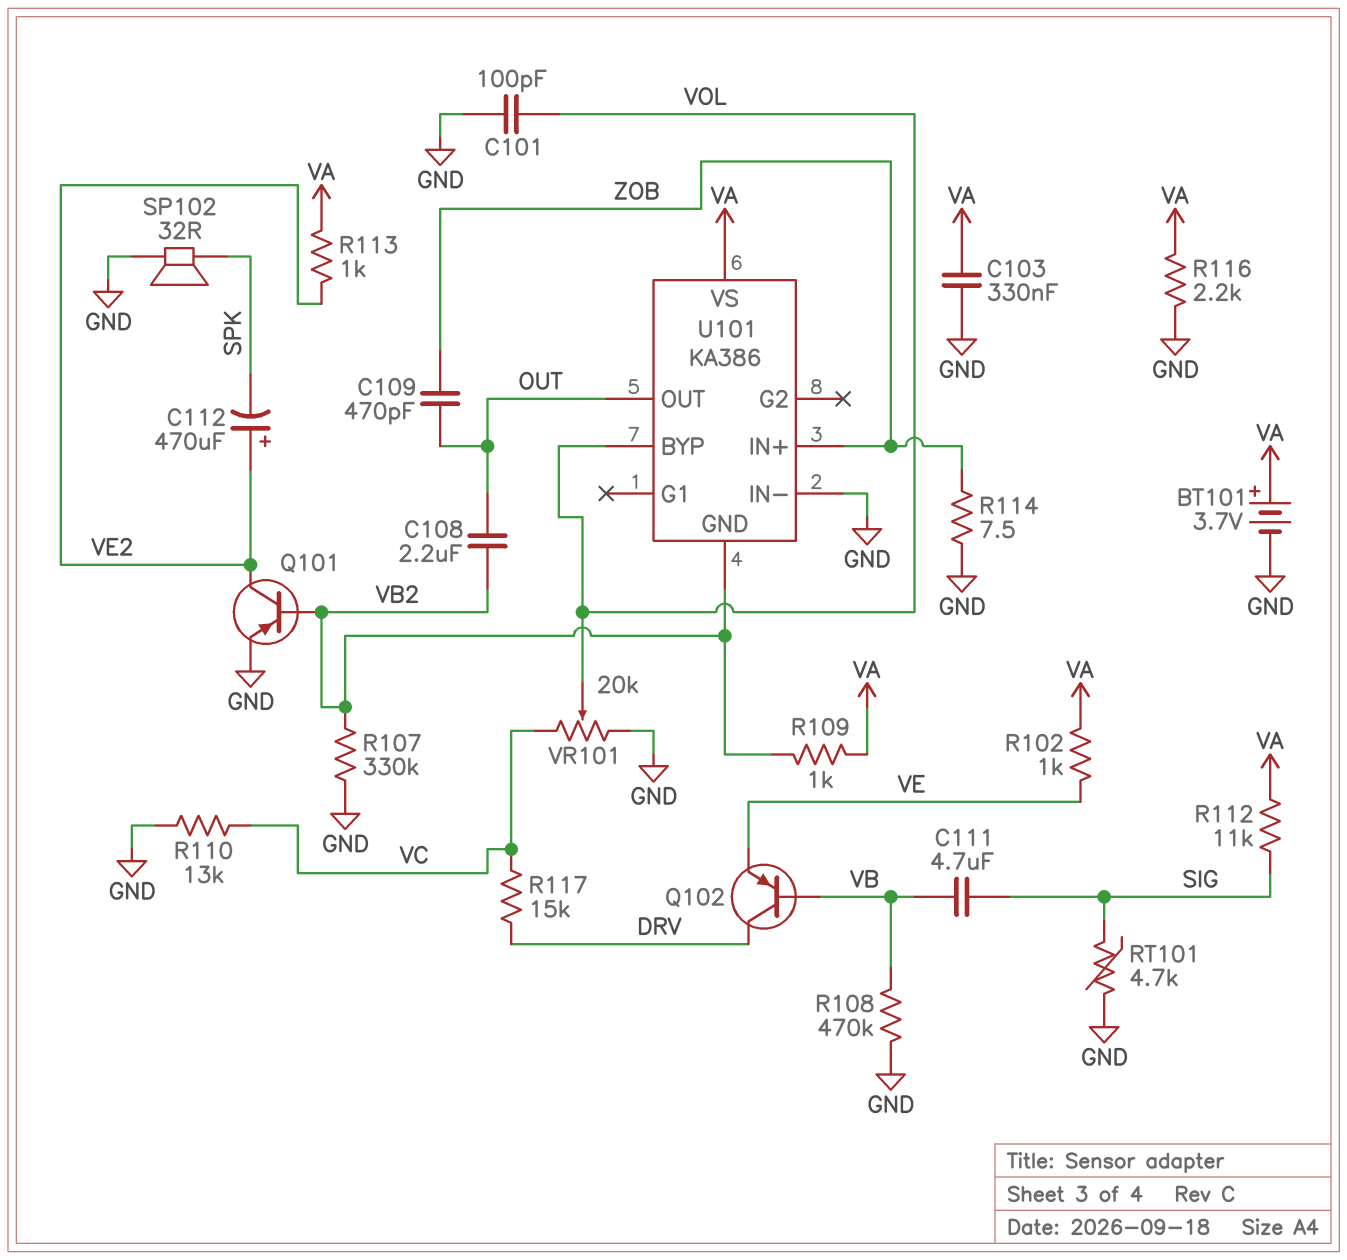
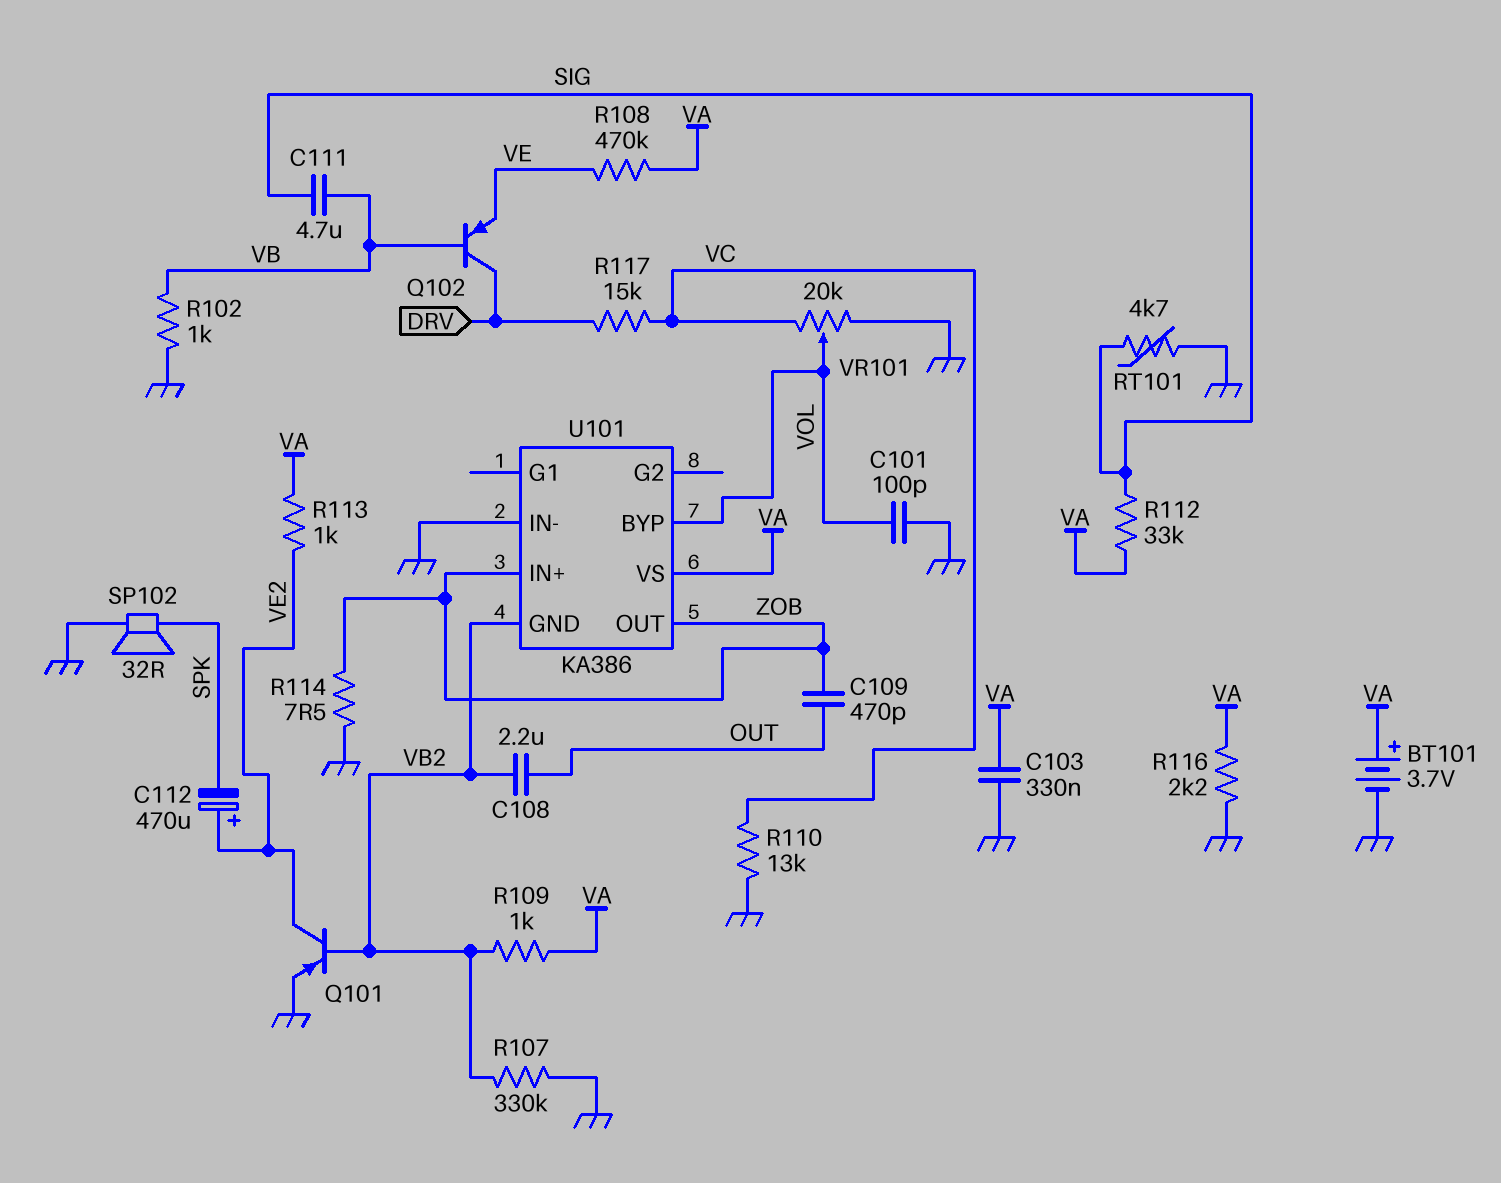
R102: 1k (VA, VE) -> 1k (GND, VB)
R108: 470k (GND, VB) -> 470k (VA, VE)
R112: 11k (SIG, VA) -> 33k (SIG, VA)
U101 pin OUT: OUT -> ZOB

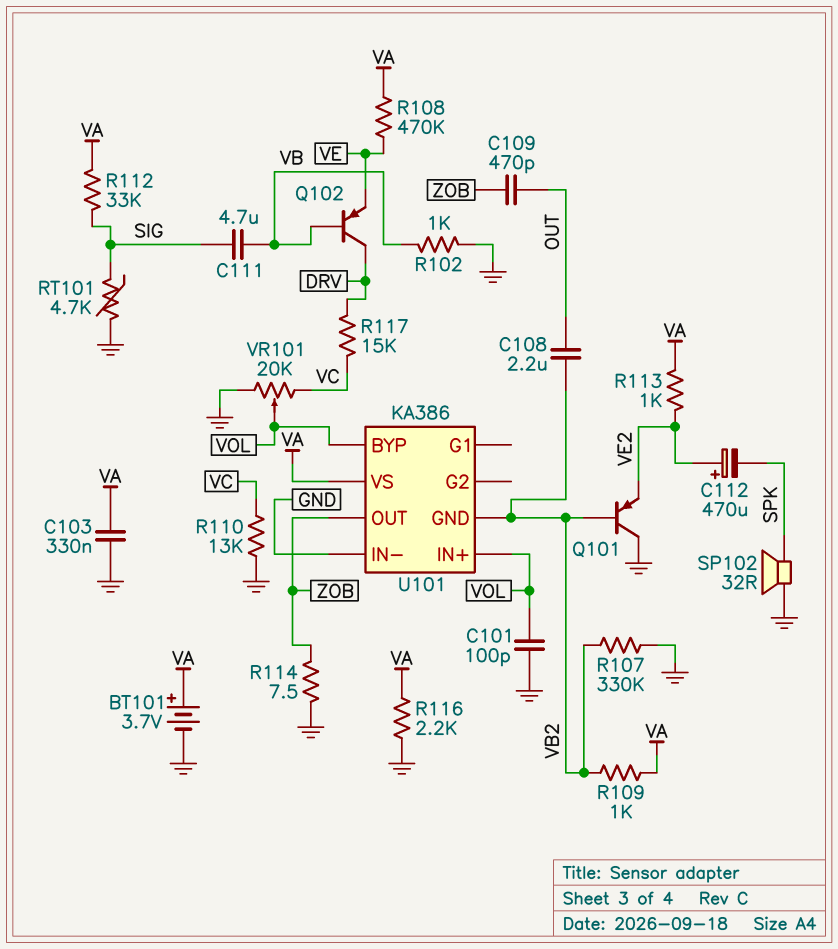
Q101: PNP (B VB2, C VE2, E GND) -> PNP (B VB2, C GND, E VE2)
U101 pin IN+: ZOB -> VOL

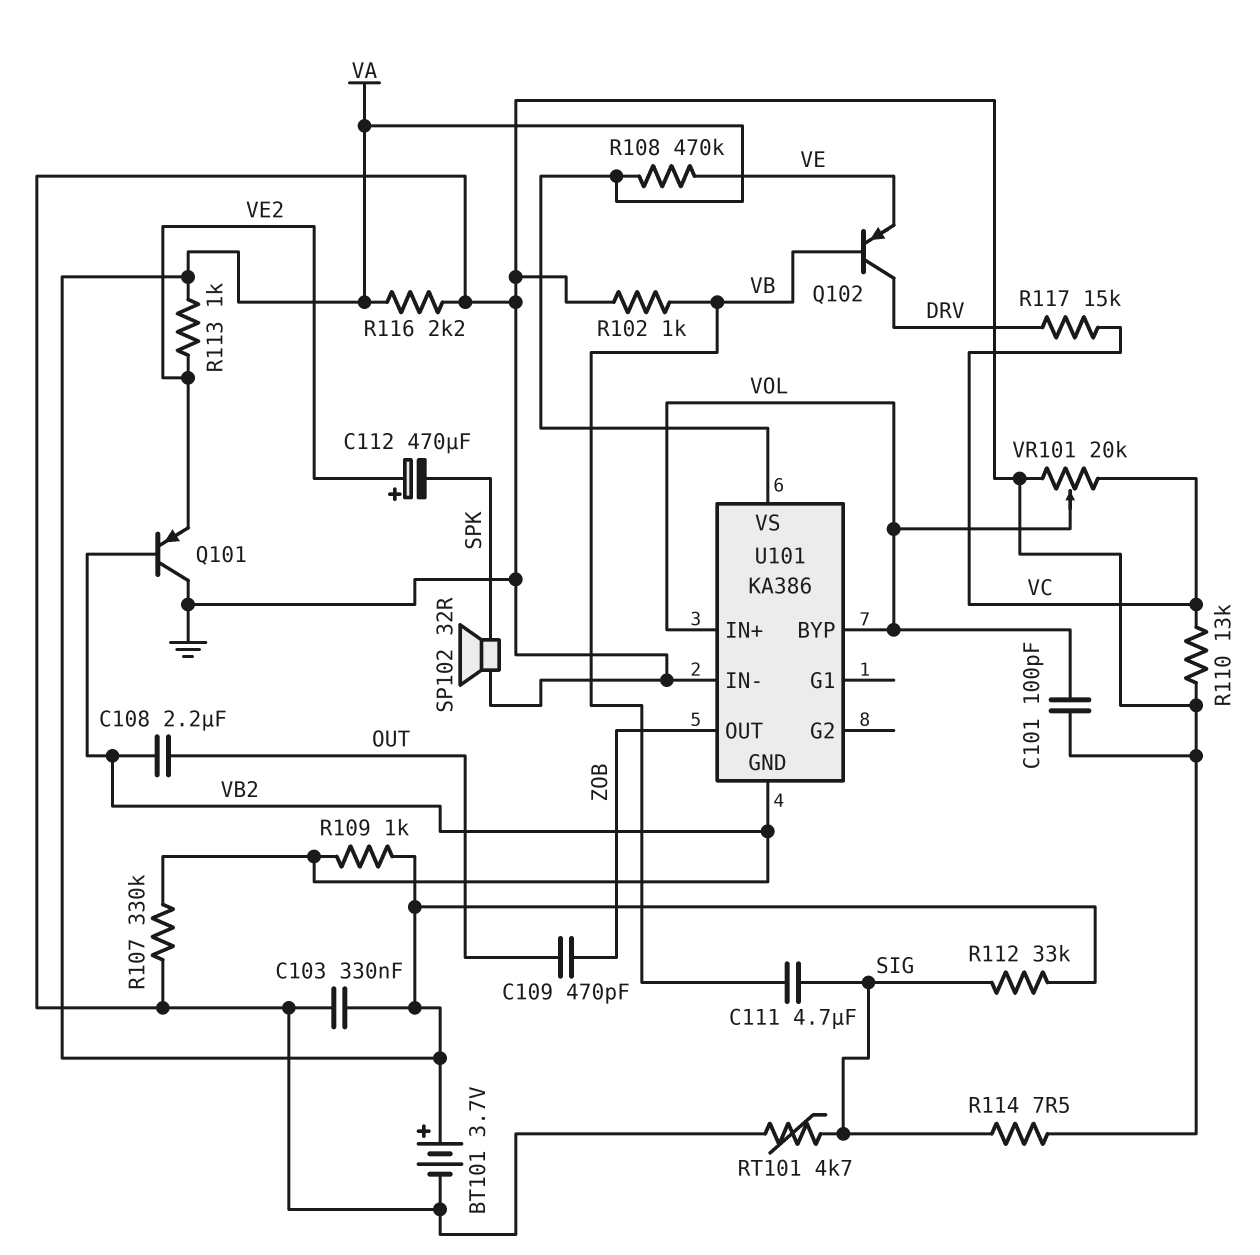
R114: 7.5 (GND, ZOB) -> 7.5 (GND, SIG)

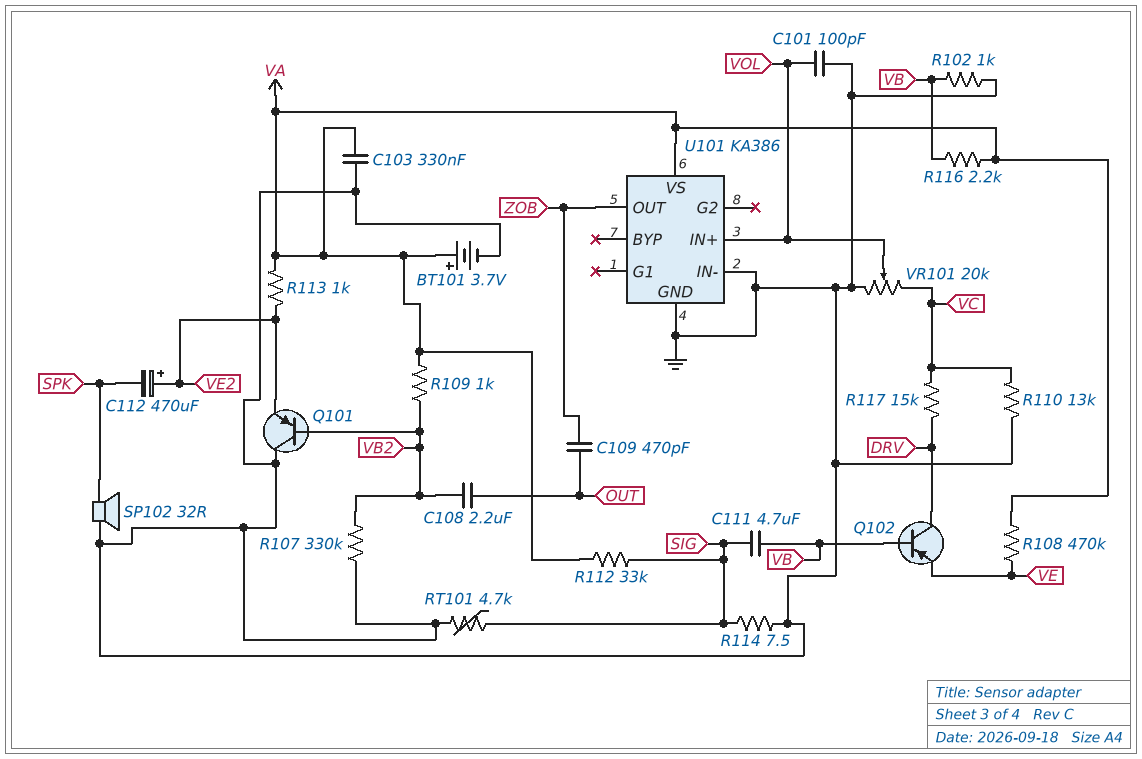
R116: 2.2k (GND, VA) -> 2.2k (VA, VB)
U101 pin BYP: VOL -> none
U101 pin GND: VB2 -> GND

